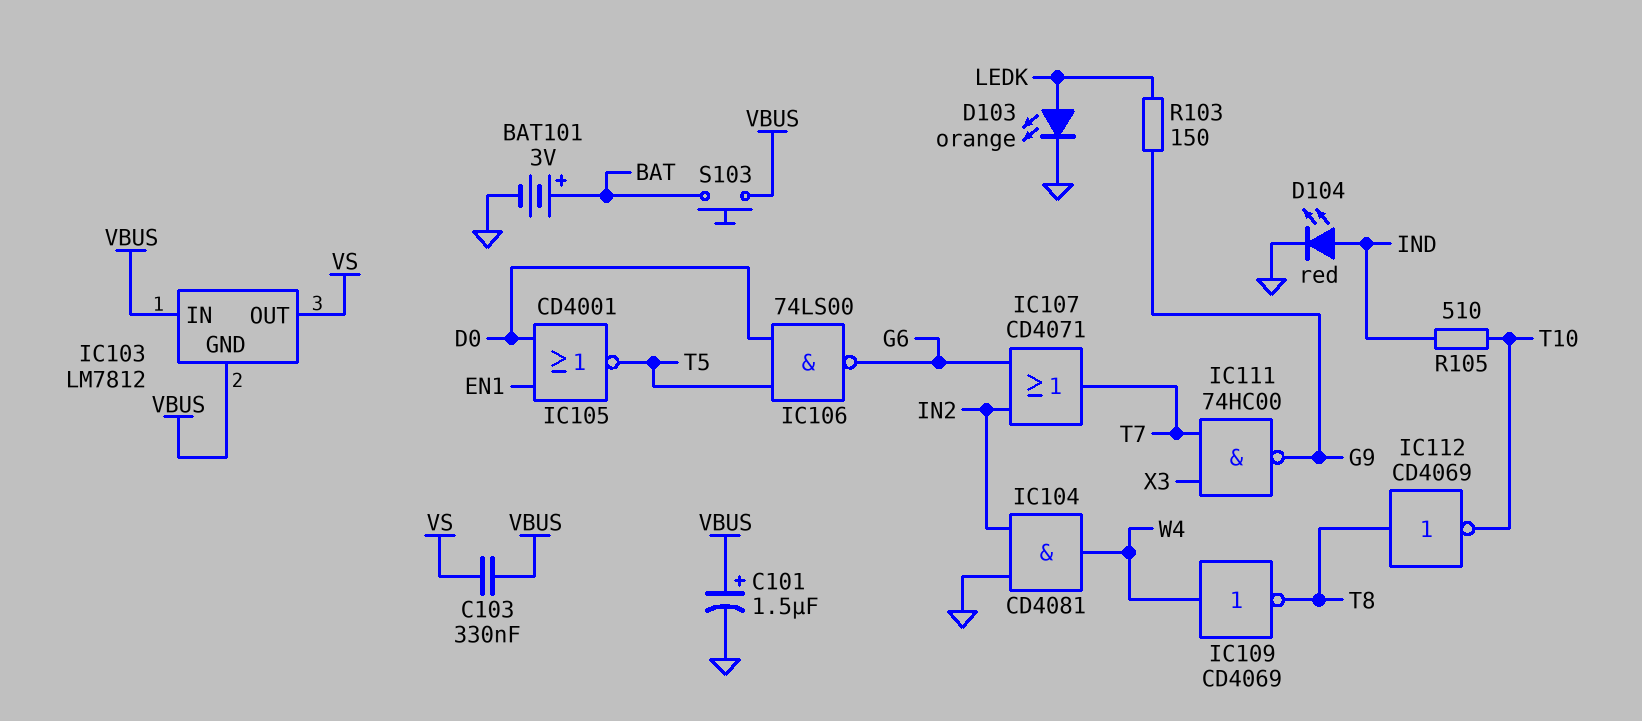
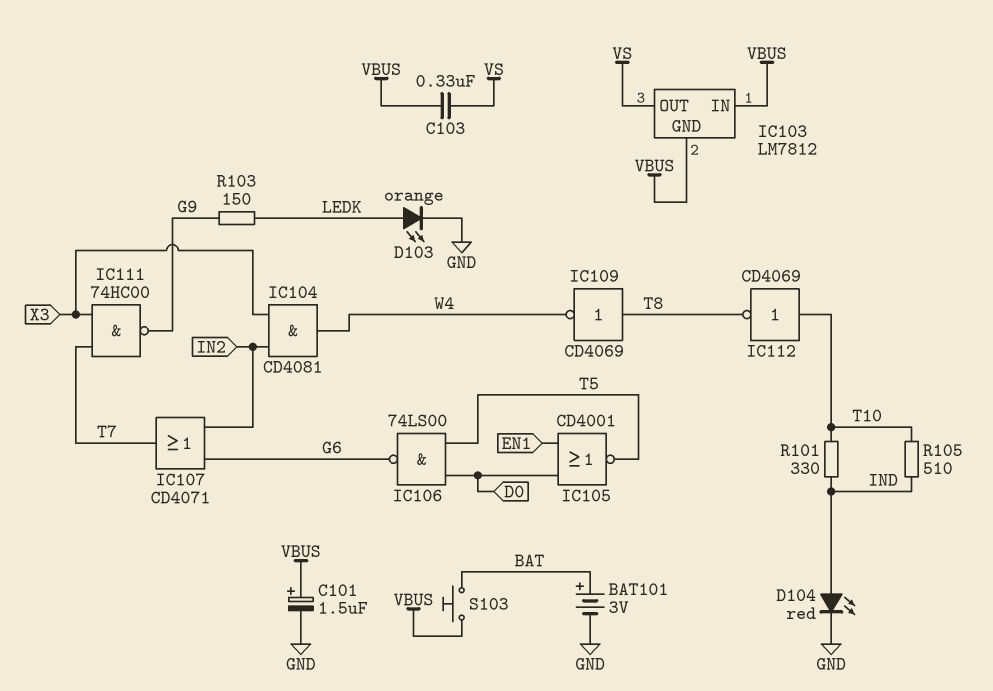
IC104: AND CD4081 (in GND, in IN2, out W4) -> AND CD4081 (in IN2, in X3, out W4)
IC109: NOT CD4069 (in W4, out T8) -> NOT CD4069 (in T8, out W4)
IC112: NOT CD4069 (in T8, out T10) -> NOT CD4069 (in T10, out T8)
R101: none -> 330 (IND, T10)

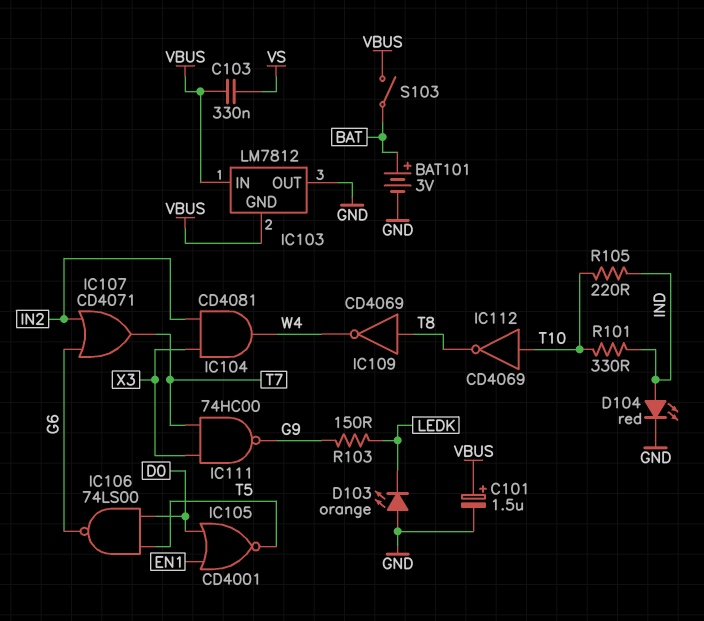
D103: LED orange (A LEDK, K GND) -> LED orange (A GND, K LEDK)
IC103 pin OUT: VS -> GND
R105: 510 (IND, T10) -> 220 (IND, T10)
S103: button (BAT, VBUS) -> switch (BAT, VBUS)

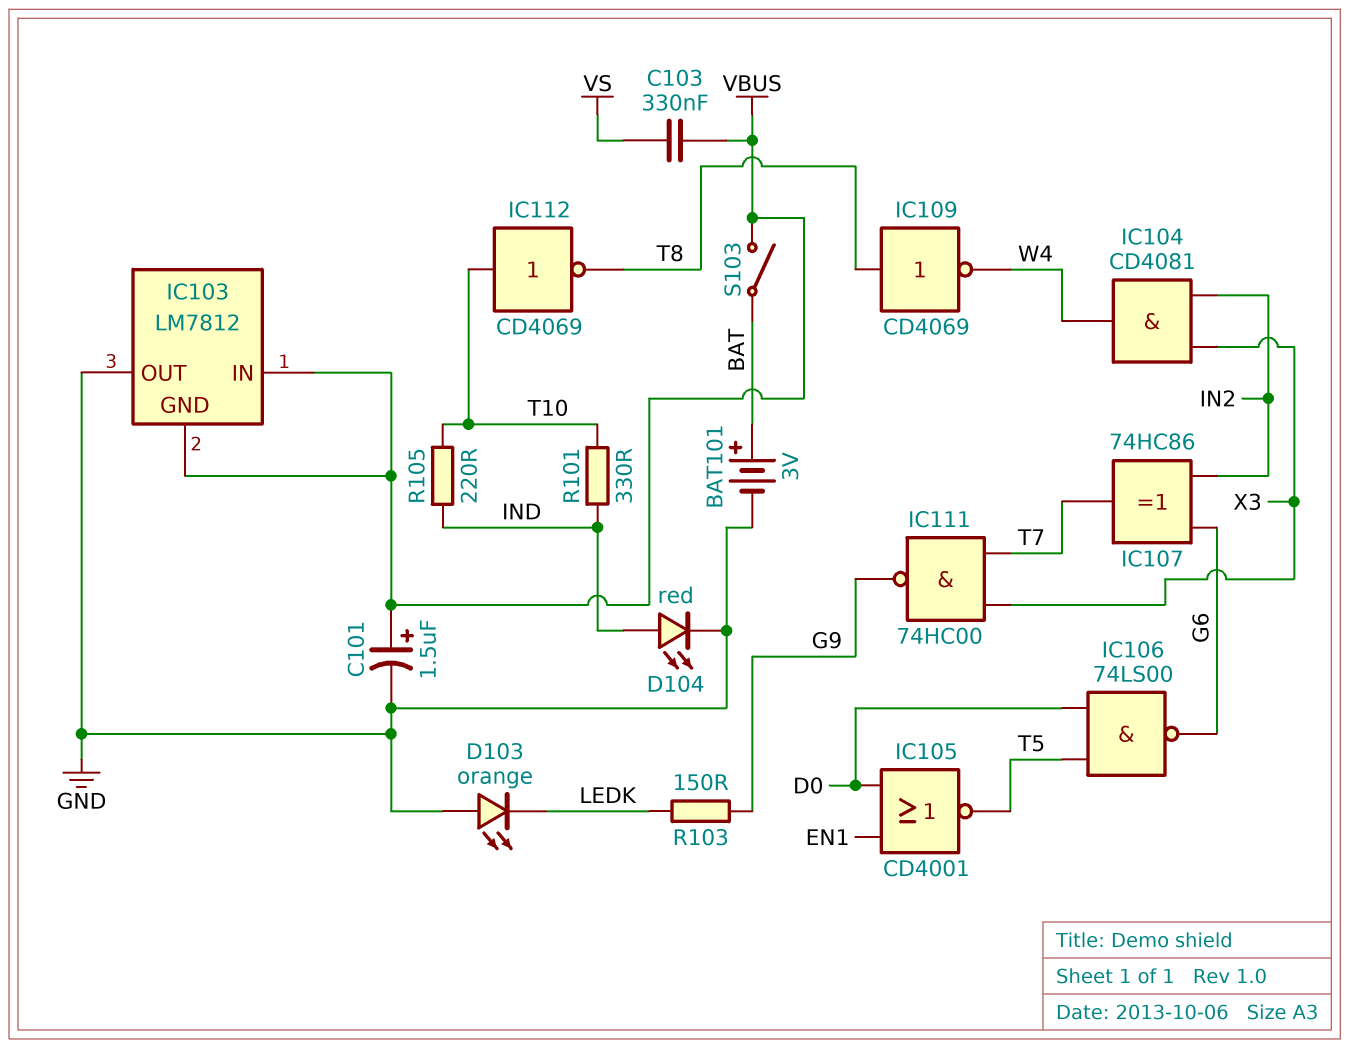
IC107: OR CD4071 (in G6, in IN2, out T7) -> XOR 74HC86 (in G6, in IN2, out T7)

